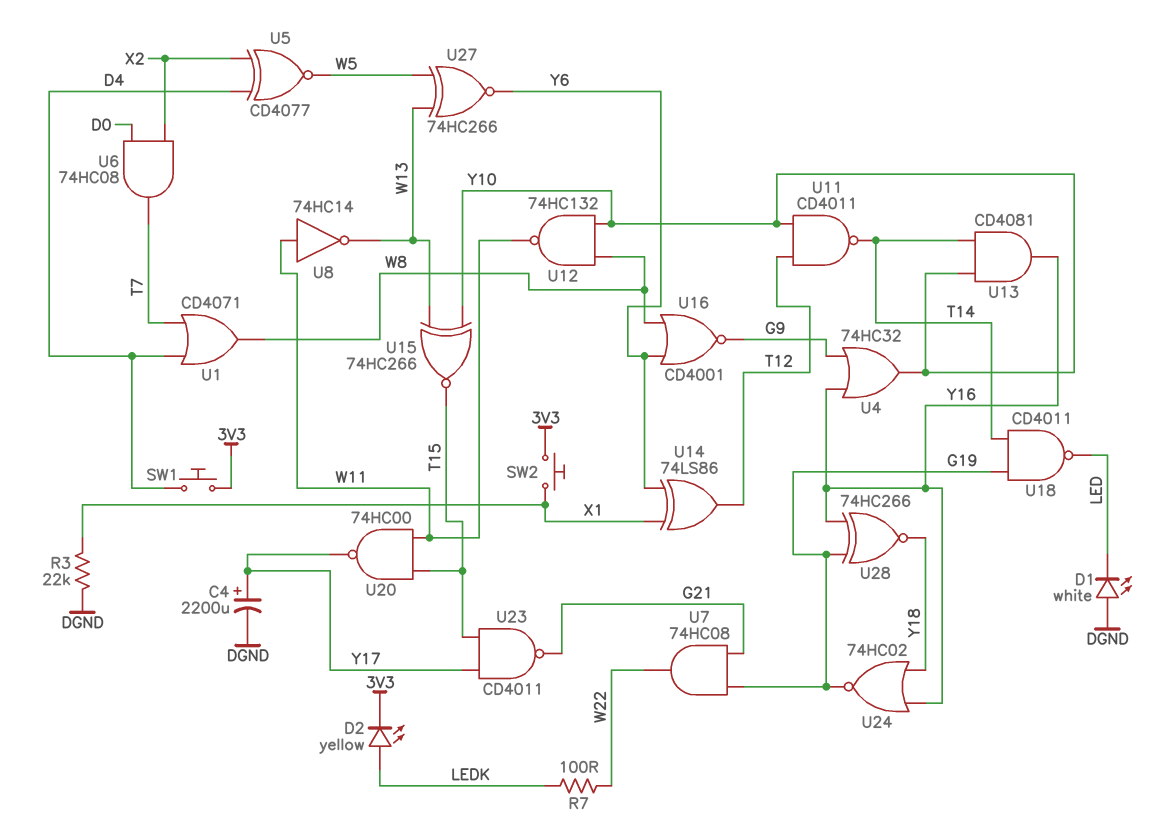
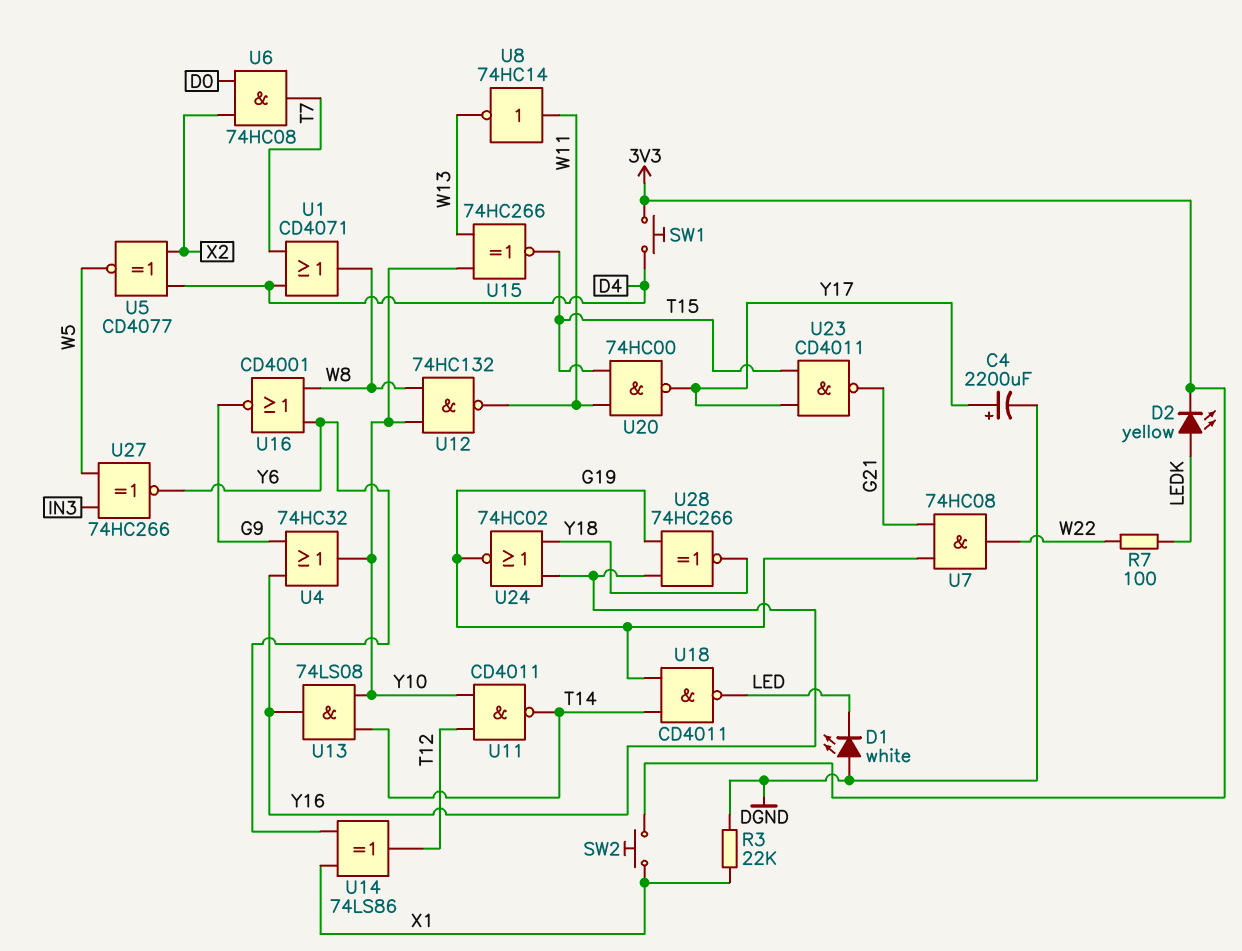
U13: AND CD4081 (in T14, in Y10, out Y16) -> AND 74LS08 (in T14, in Y10, out Y16)
U27: XNOR 74HC266 (in W5, in W13, out Y6) -> XNOR 74HC266 (in IN3, in W5, out Y6)

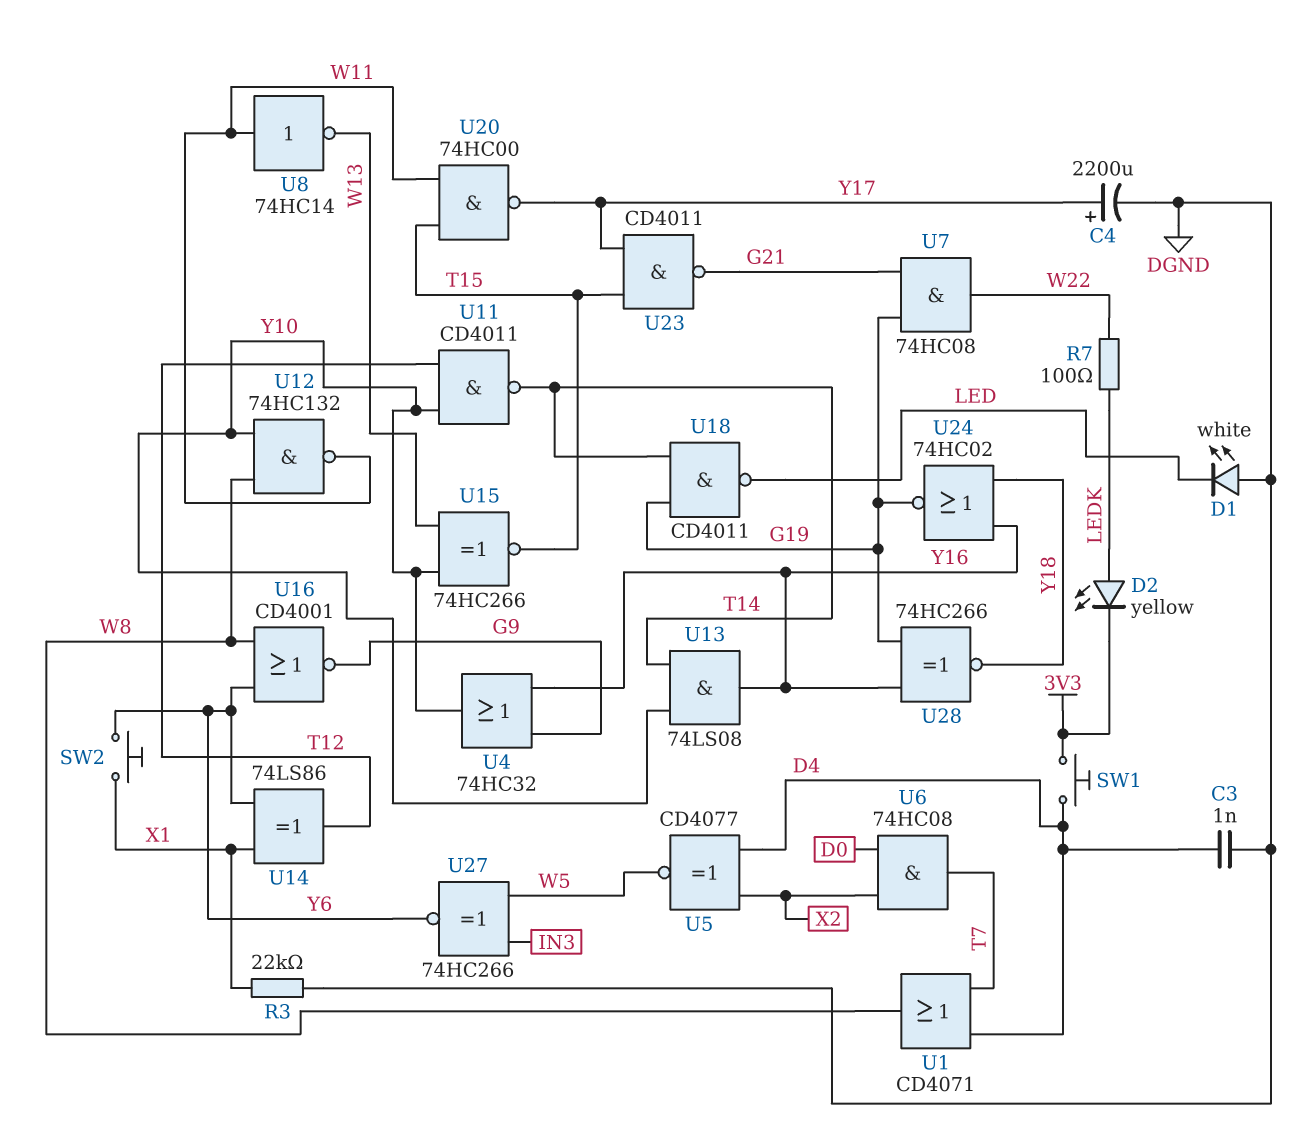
C3: none -> 1nF (D4, DGND)
SW2: button (3V3, X1) -> button (X1, Y6)

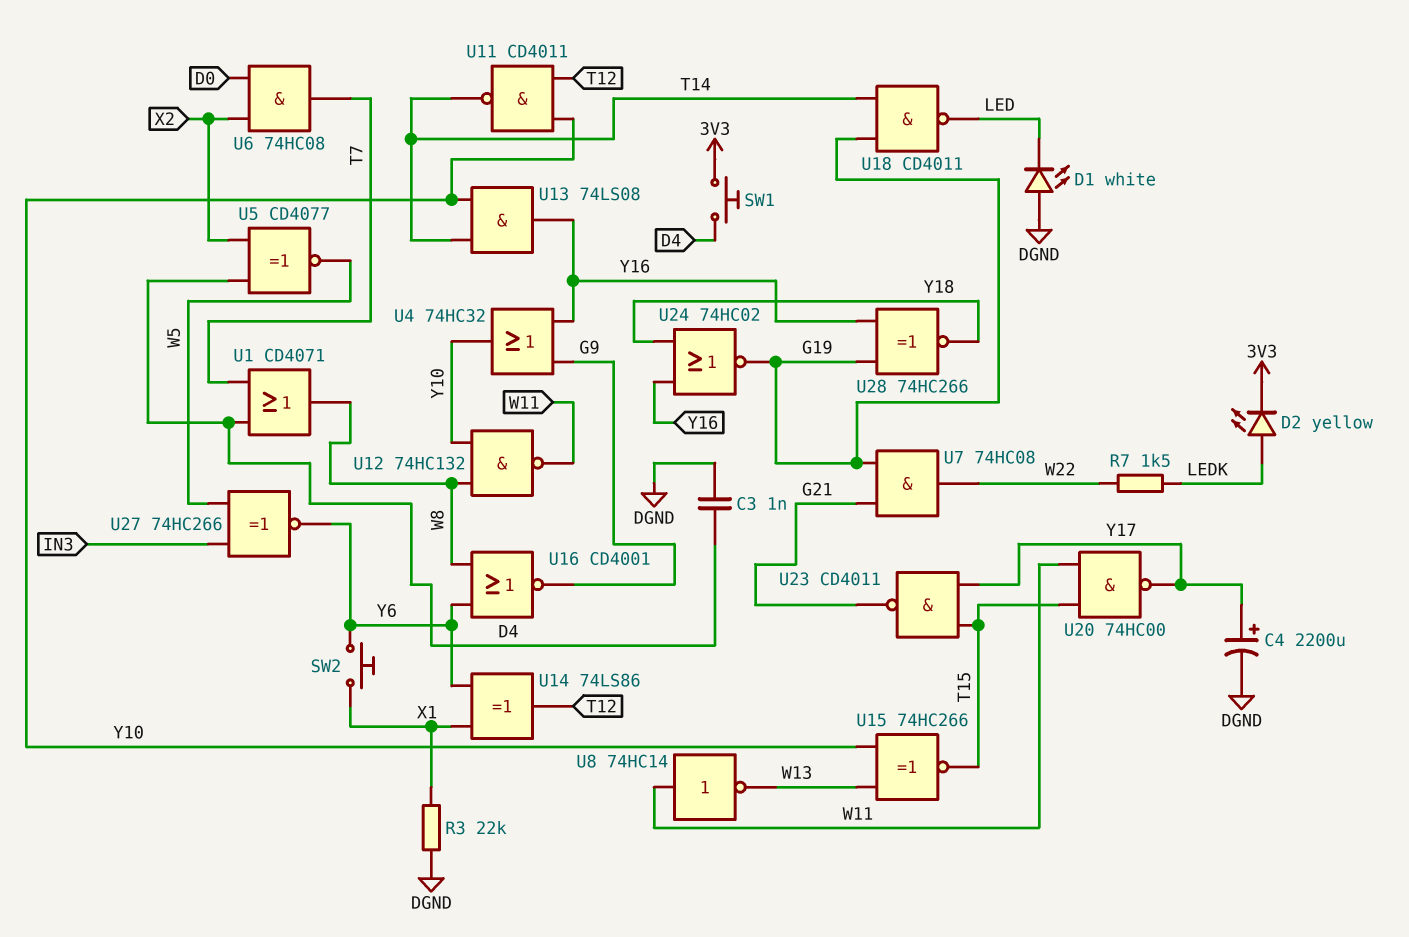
R7: 100 (LEDK, W22) -> 1.5k (LEDK, W22)

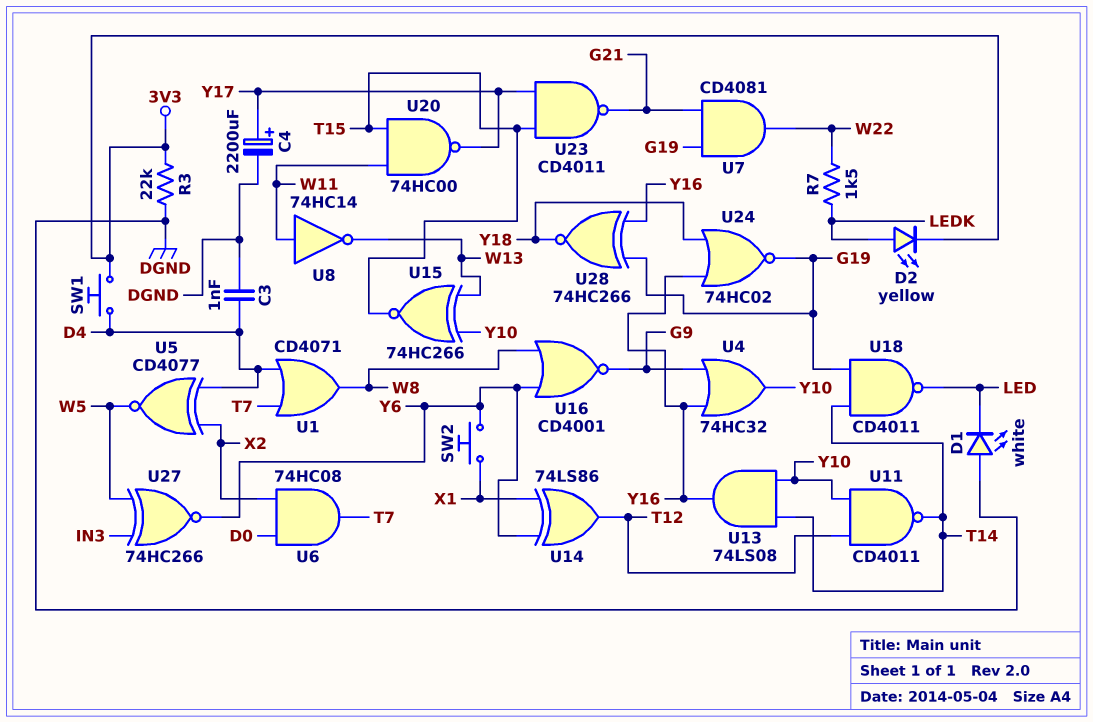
R3: 22k (DGND, X1) -> 22k (3V3, DGND)
U7: AND 74HC08 (in G19, in G21, out W22) -> AND CD4081 (in G19, in G21, out W22)
U12: NAND 74HC132 (in W8, in Y10, out W11) -> none

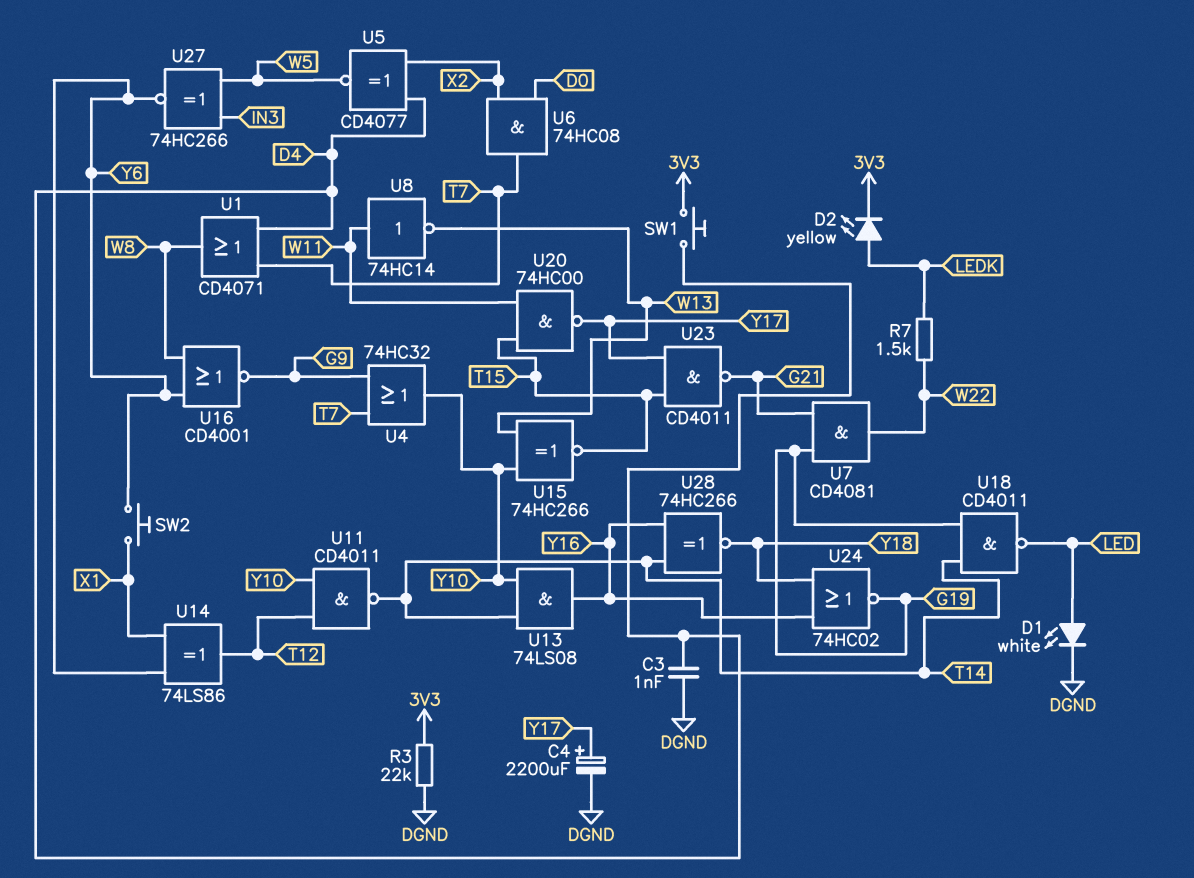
D1: LED white (A DGND, K LED) -> LED white (A LED, K DGND)
U4: OR 74HC32 (in G9, in Y16, out Y10) -> OR 74HC32 (in G9, in T7, out Y10)
U28: XNOR 74HC266 (in G19, in Y16, out Y18) -> XNOR 74HC266 (in T14, in Y16, out Y18)

